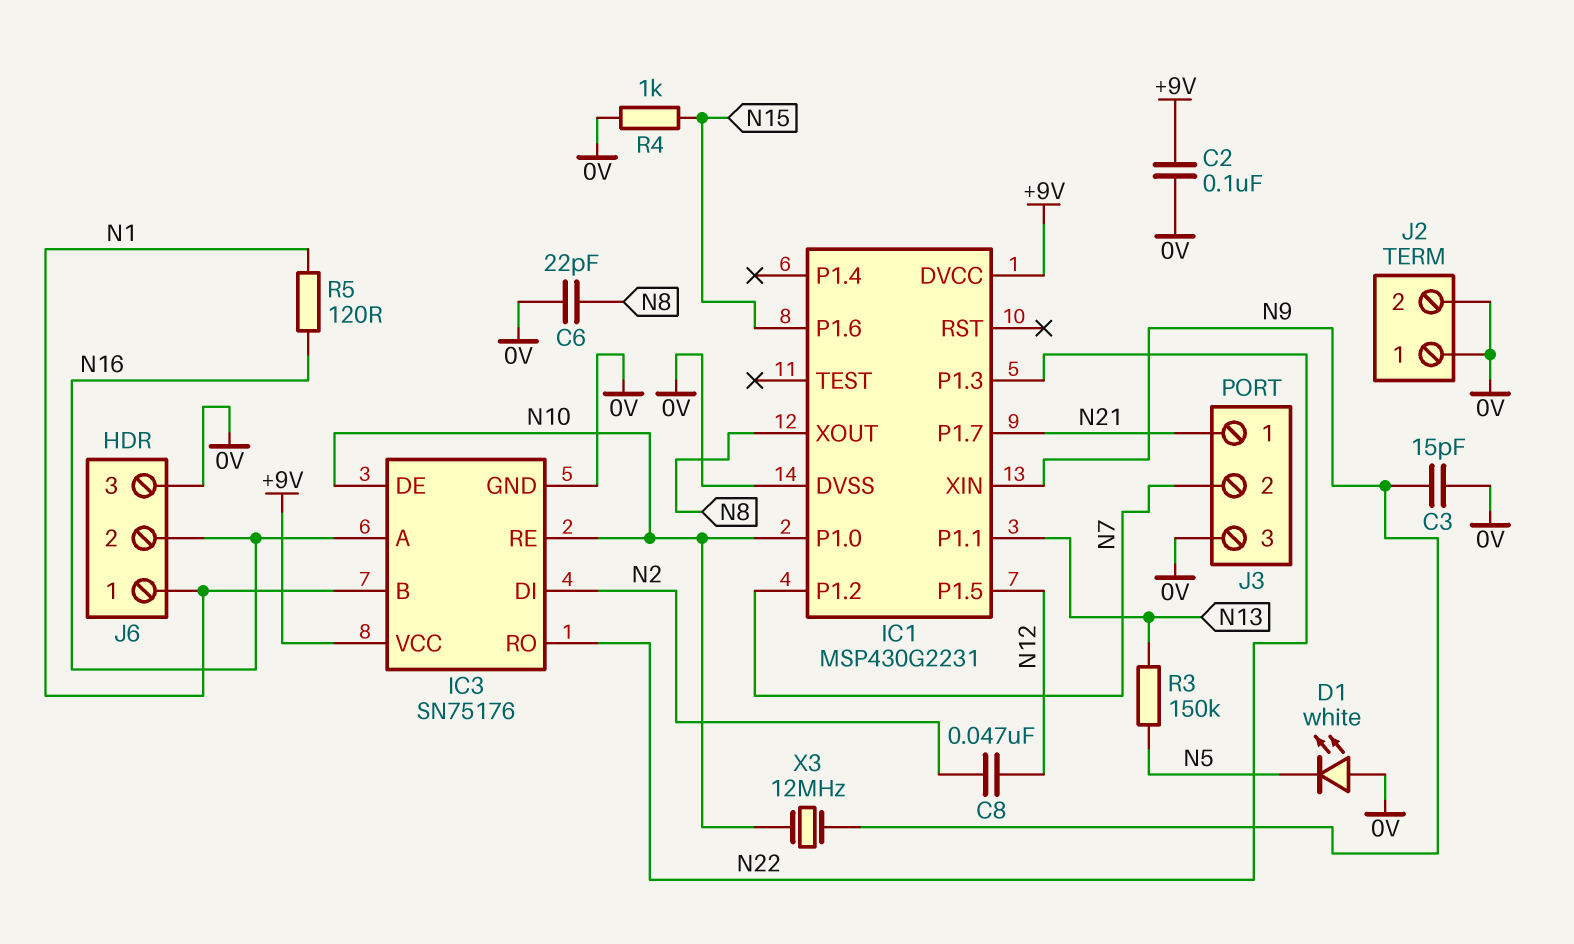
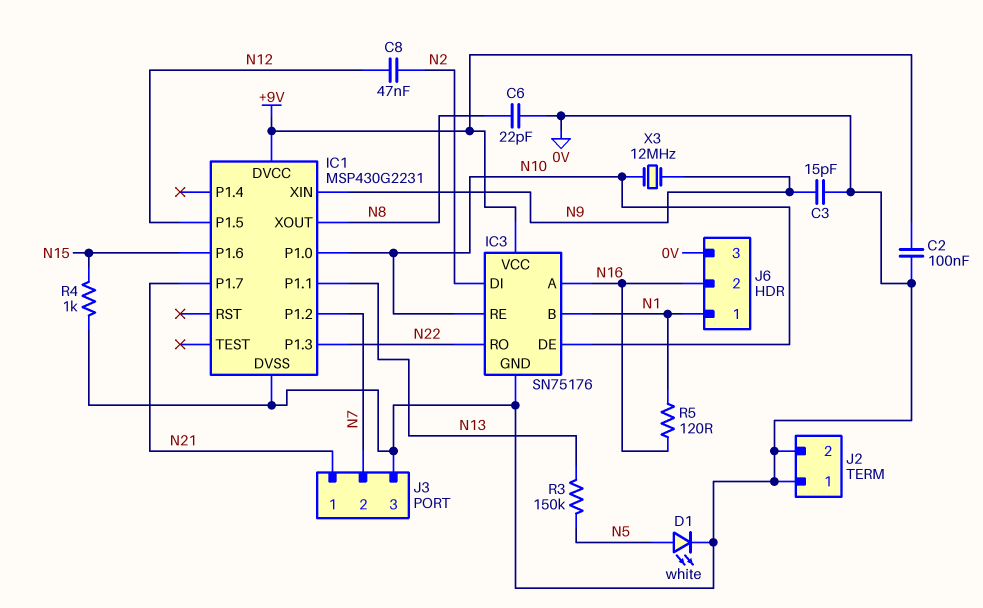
D1: LED white (A 0V, K N5) -> LED white (A N5, K 0V)

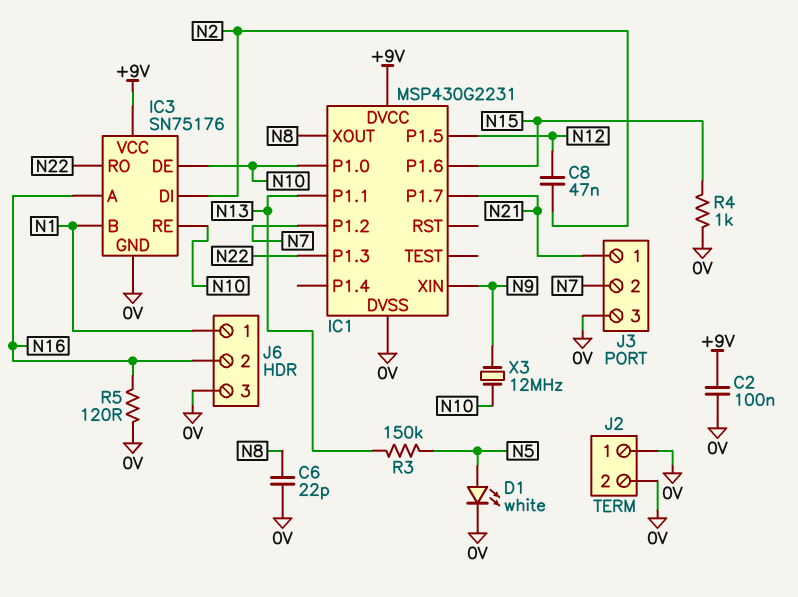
C3: 15pF (0V, N9) -> none
R5: 120 (N1, N16) -> 120 (0V, N16)

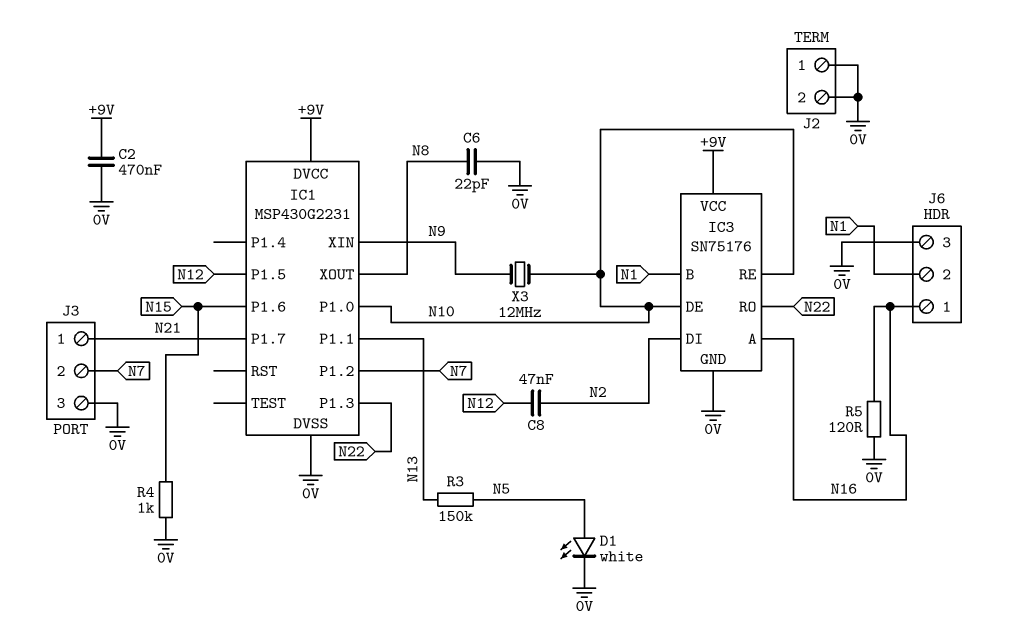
C2: 100nF (+9V, 0V) -> 470nF (+9V, 0V)
J6 pin 1: N1 -> N16
J6 pin 2: N16 -> N1

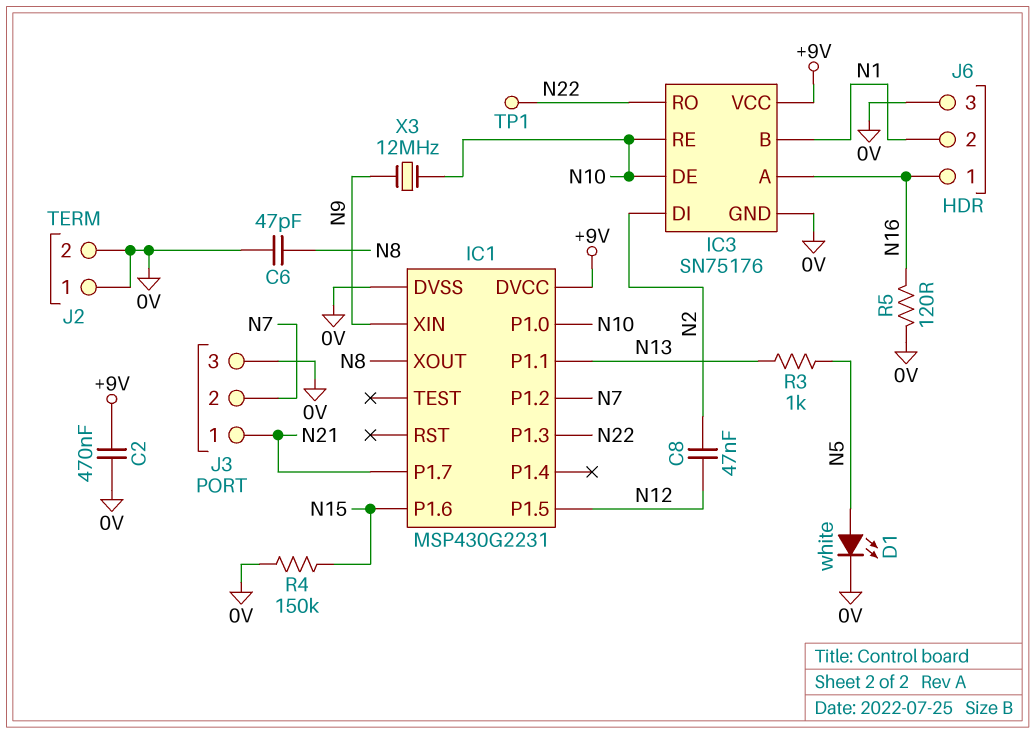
C6: 22pF (0V, N8) -> 47pF (0V, N8)
R3: 150k (N5, N13) -> 1k (N5, N13)
R4: 1k (0V, N15) -> 150k (0V, N15)
TP1: none -> test point (N22)

